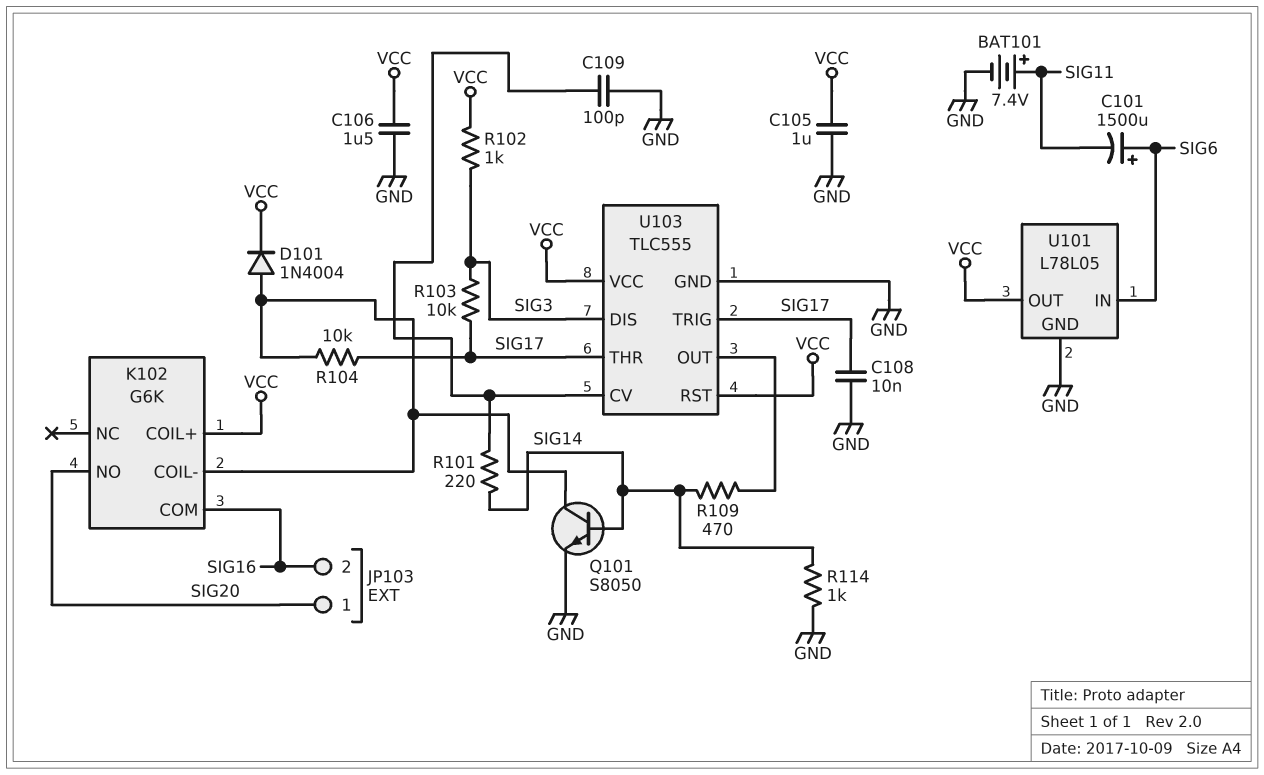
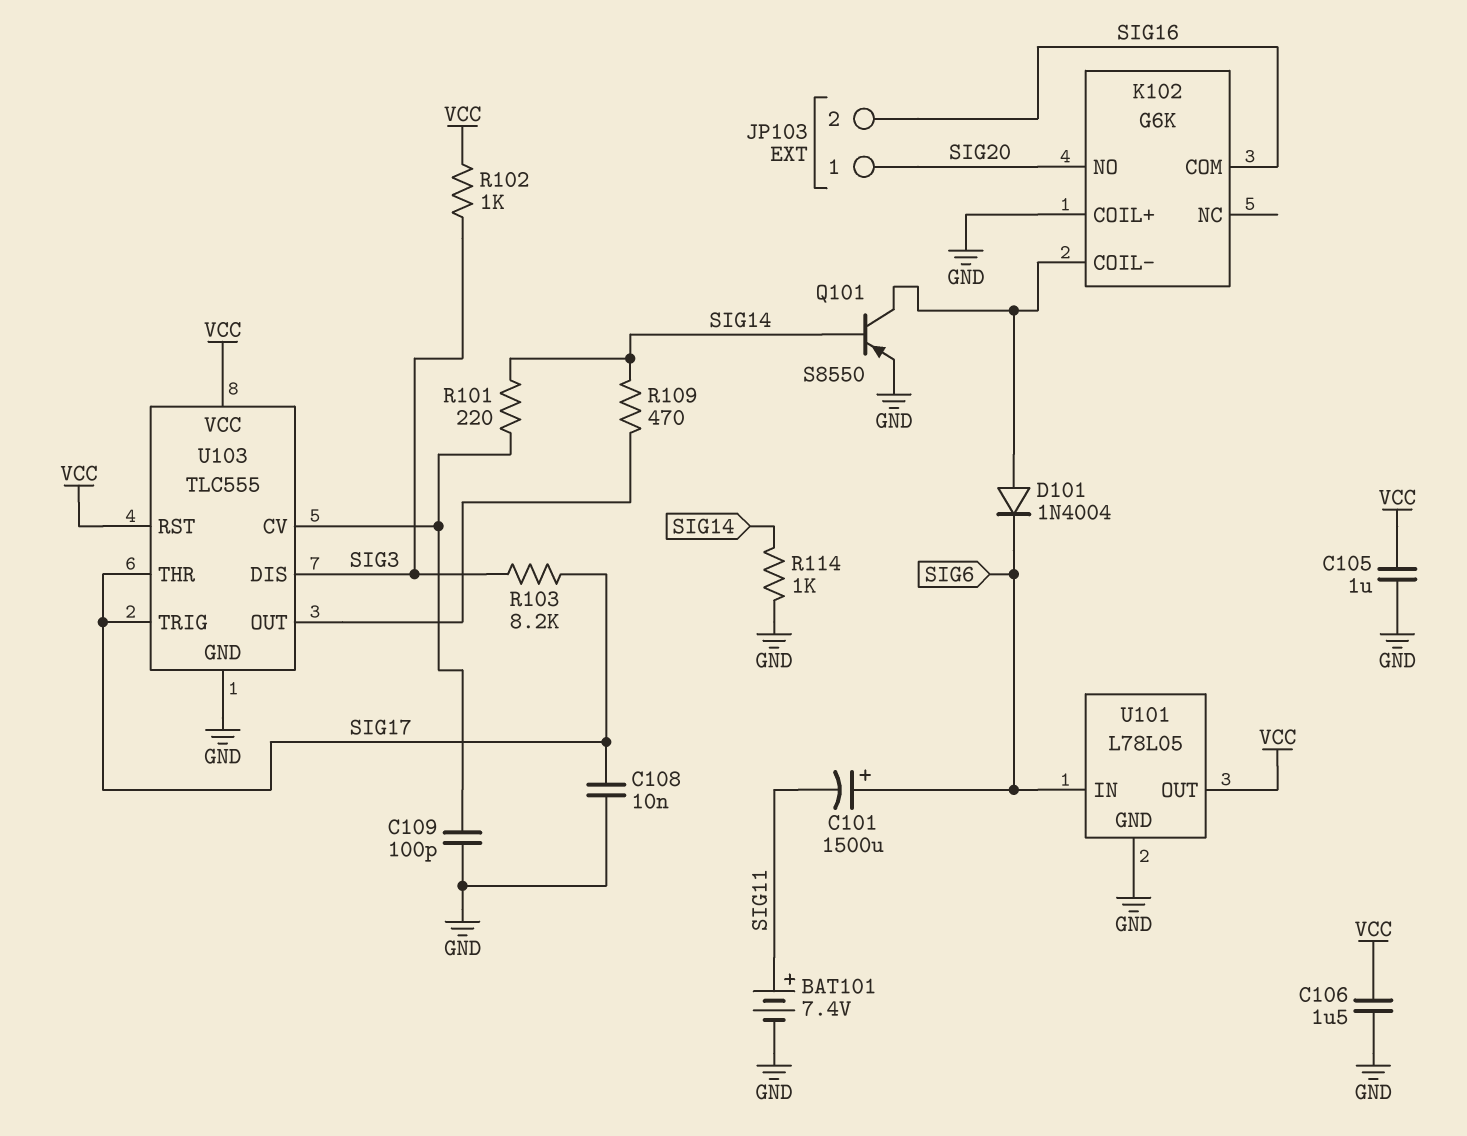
D101: diode 1N4004 (A K102/COIL-, K VCC) -> diode 1N4004 (A K102/COIL-, K SIG6)
K102 pin COIL+: VCC -> GND
Q101: NPN S8050 (B SIG14, C K102/COIL-, E GND) -> PNP S8550 (B SIG14, C K102/COIL-, E GND)
R103: 10k (SIG3, SIG17) -> 8.2k (SIG3, SIG17)
R104: 10k (K102/COIL-, SIG17) -> none

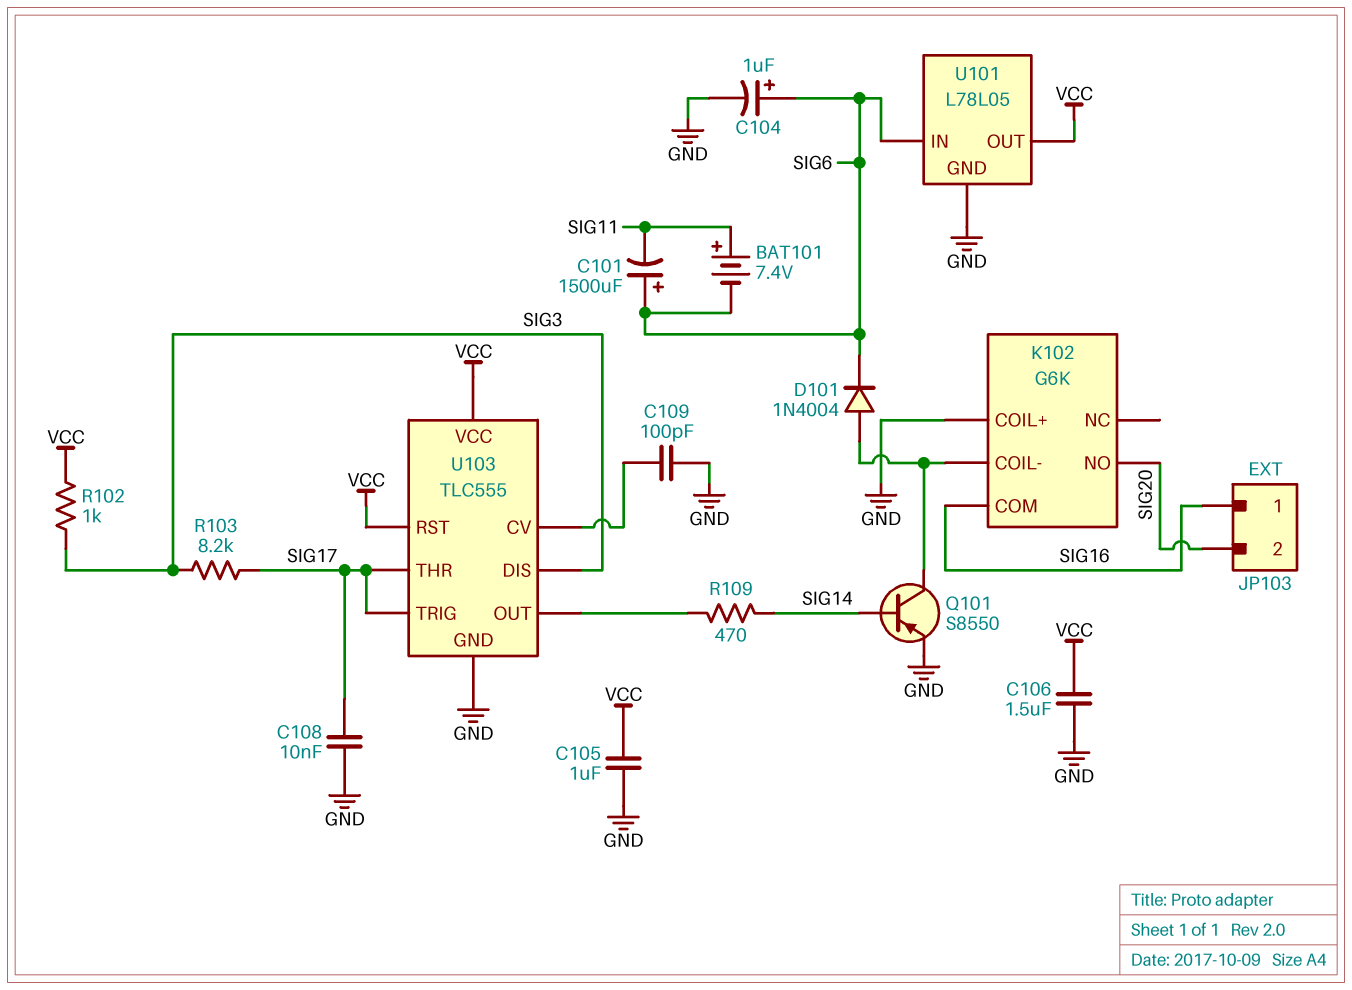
BAT101: 7.4V (plus SIG11, minus GND) -> 7.4V (plus SIG11, minus SIG6)
C104: none -> 1uF (plus SIG6, minus GND)
JP103 pin 1: SIG20 -> SIG16
JP103 pin 2: SIG16 -> SIG20
R101: 220 (SIG14, U103/CV) -> none
R114: 1k (GND, SIG14) -> none

